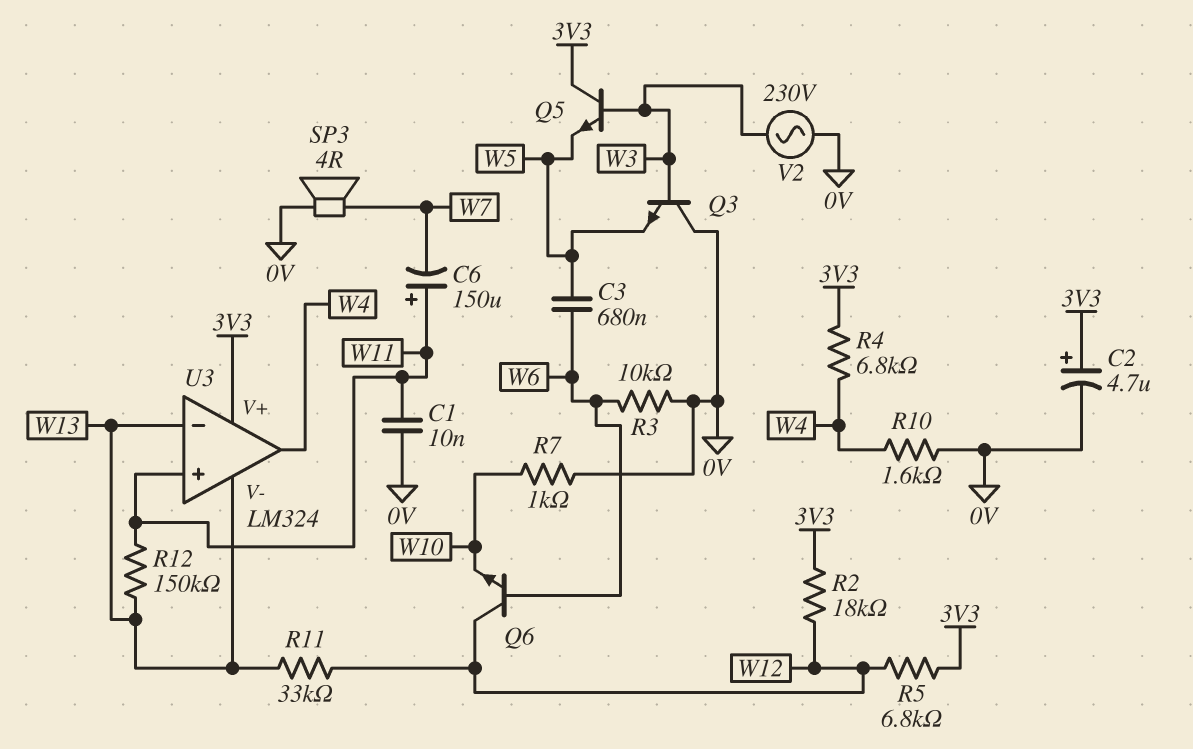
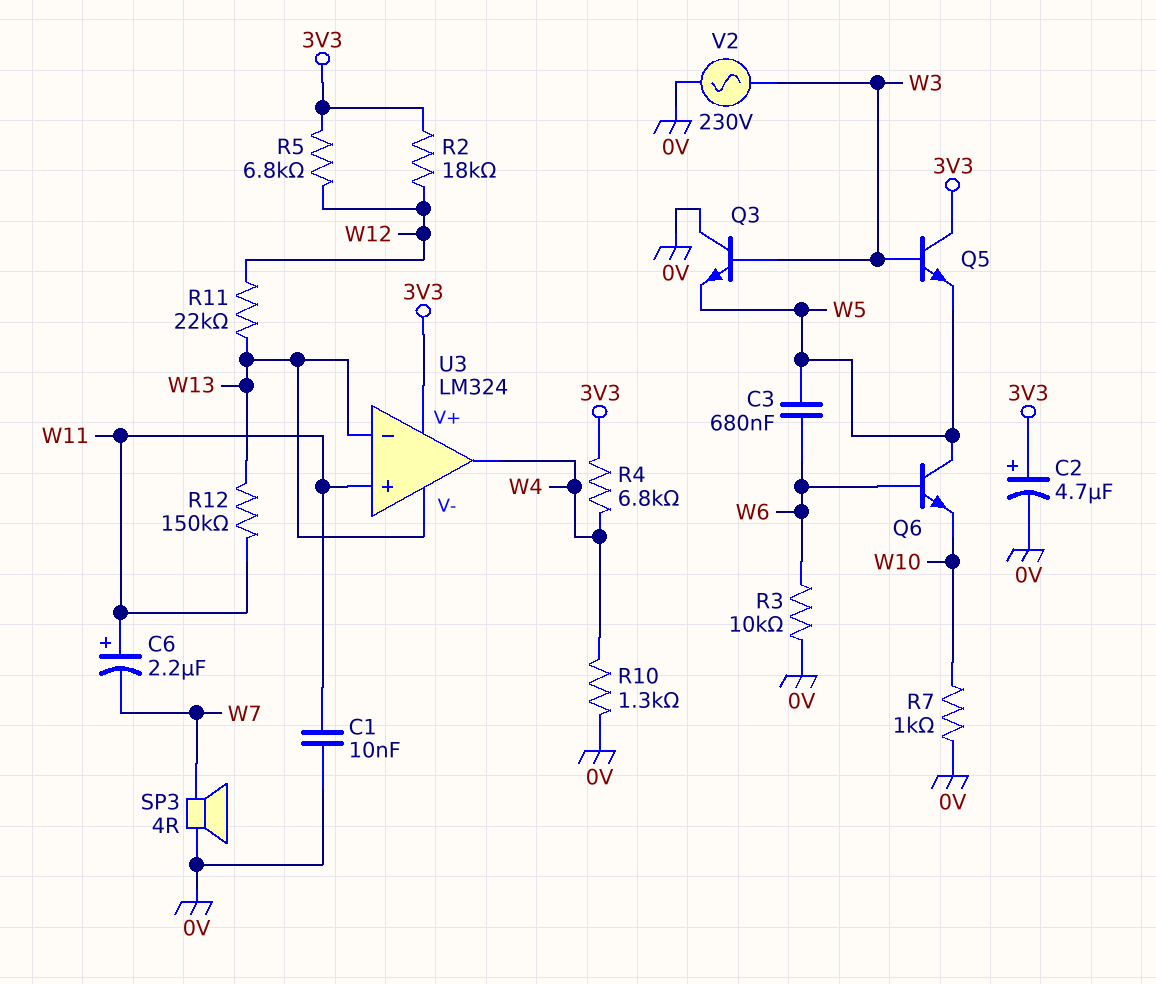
C6: 150uF (plus W11, minus W7) -> 2.2uF (plus W11, minus W7)
Q6: NPN (B W6, C W12, E W10) -> NPN (B W6, C W5, E W10)
R10: 1.6k (0V, W4) -> 1.3k (0V, W4)
R11: 33k (W12, W13) -> 22k (W12, W13)

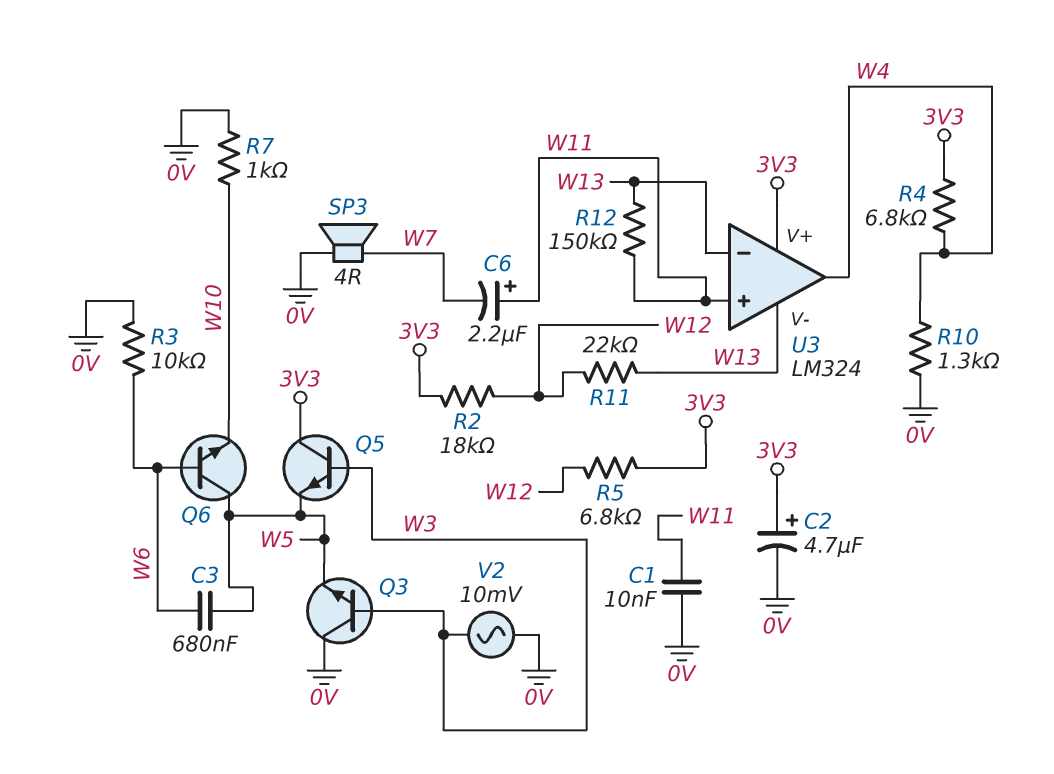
V2: AC 230V (0V, W3) -> AC 10mV (0V, W3)

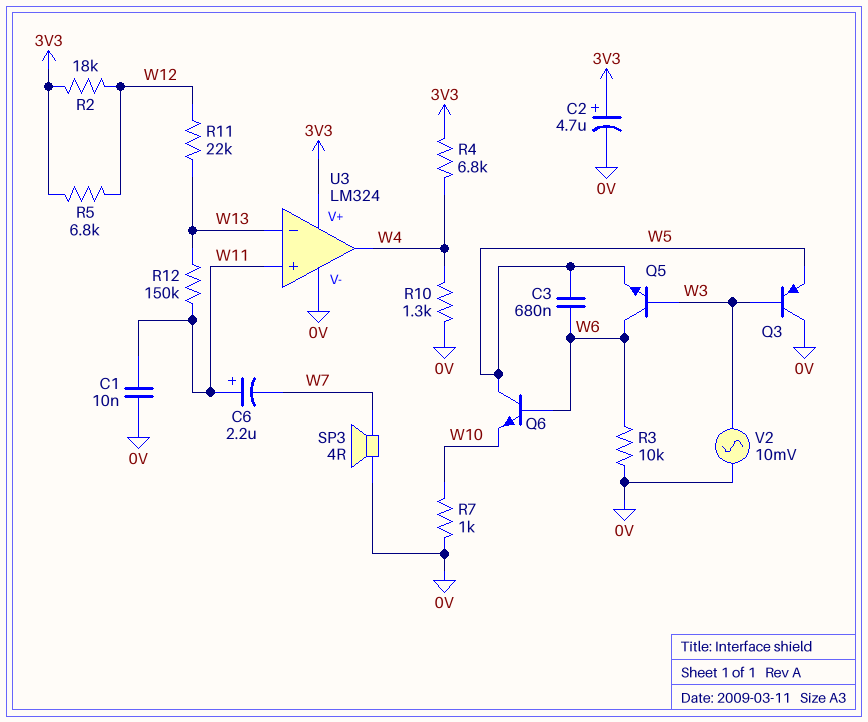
Q3: NPN (B W3, C 0V, E W5) -> PNP (B W3, C 0V, E W5)
Q5: NPN (B W3, C 3V3, E W5) -> NPN (B W3, C W6, E W5)
U3 pin V-: W13 -> 0V

